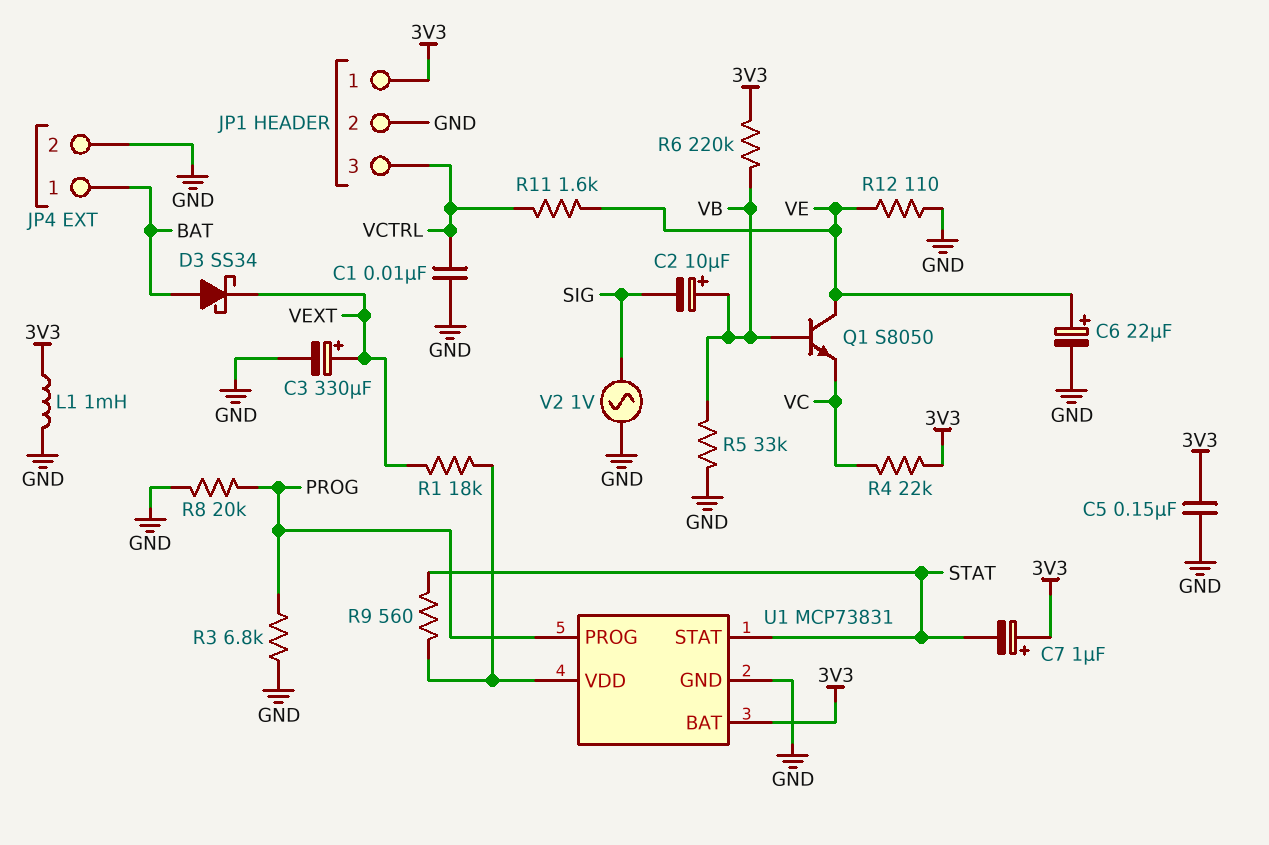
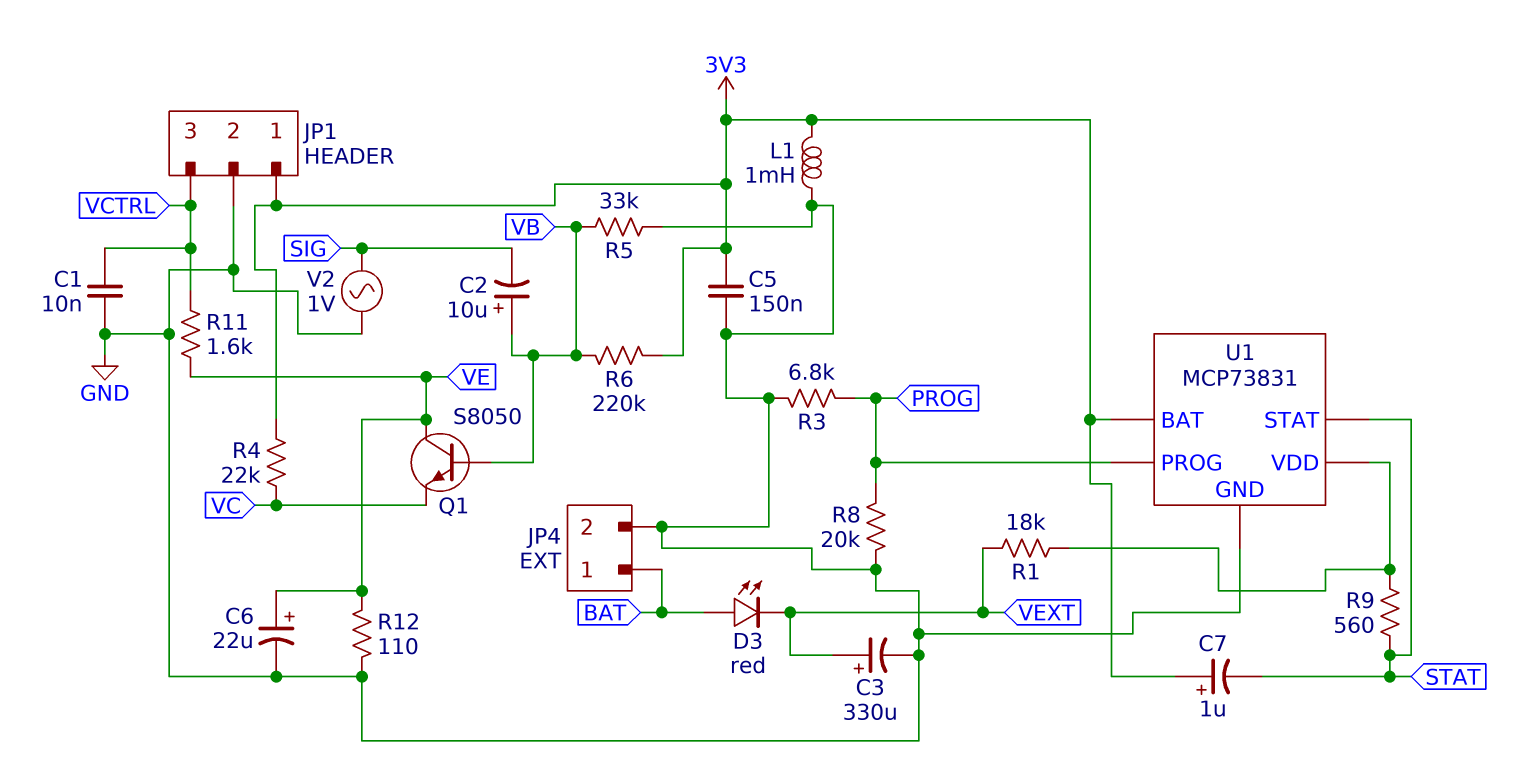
D3: schottky SS34 (A BAT, K VEXT) -> LED red (A BAT, K VEXT)

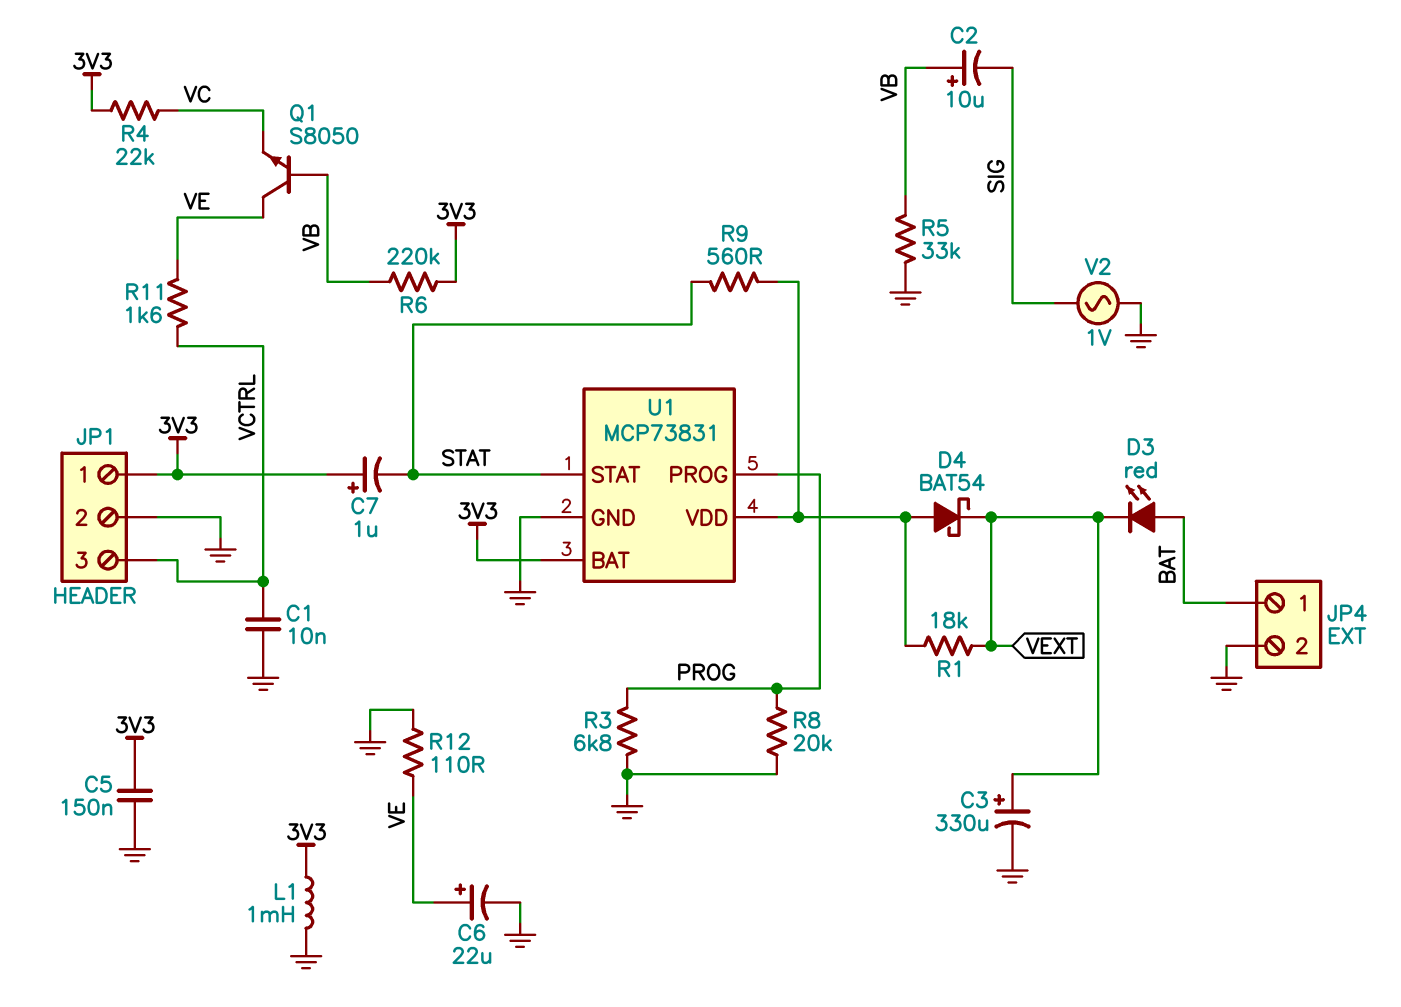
D4: none -> schottky BAT54 (A U1/VDD, K VEXT)

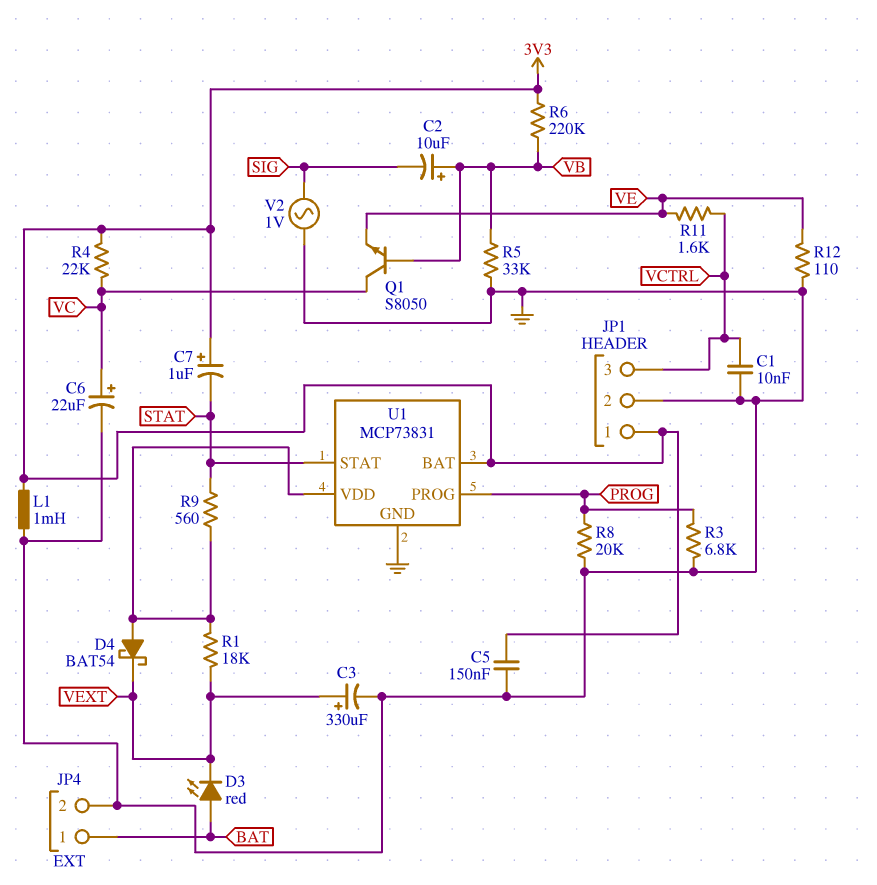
C6: 22uF (plus VE, minus GND) -> 22uF (plus VC, minus GND)
Q1: NPN S8050 (B VB, C VE, E VC) -> NPN S8050 (B VB, C VC, E VE)

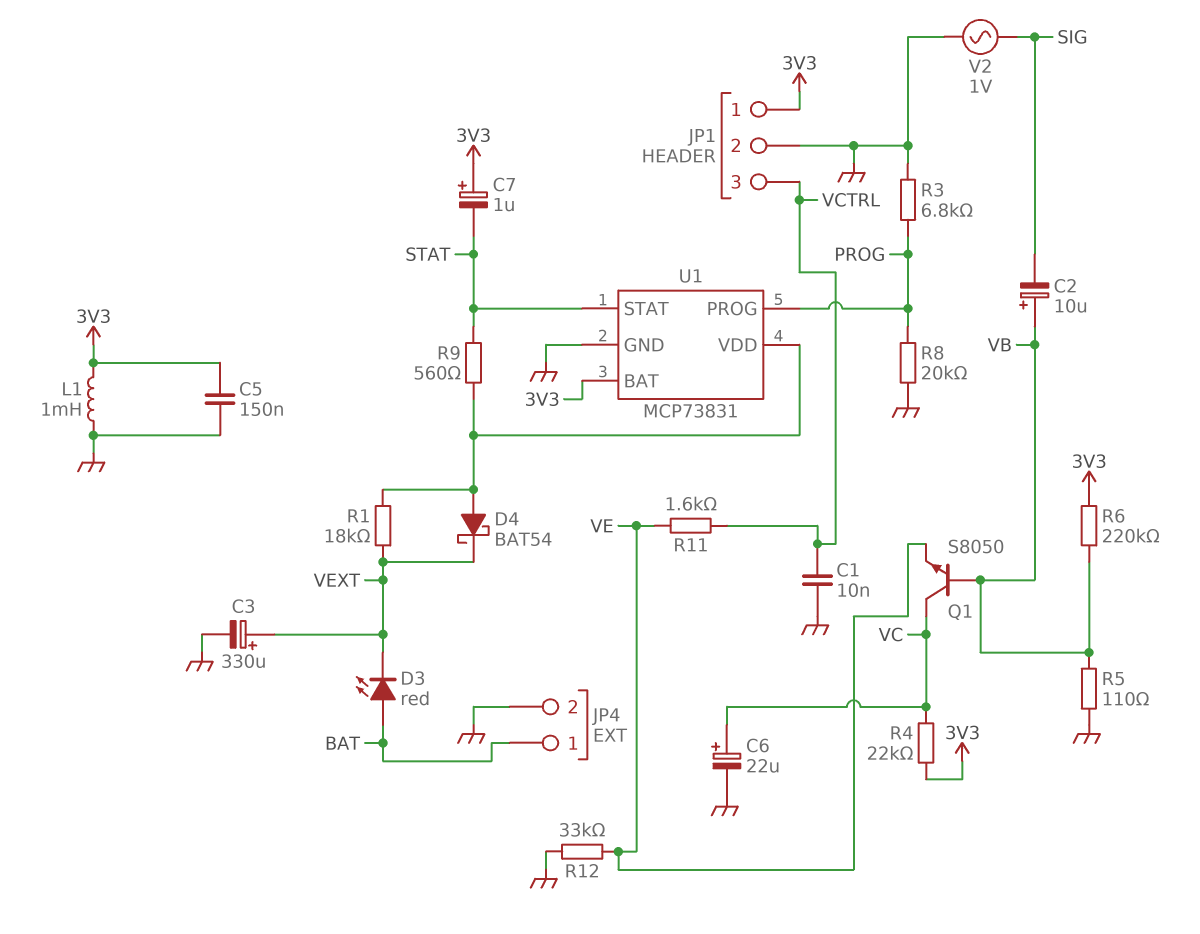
R5: 33k (GND, VB) -> 110 (GND, VB)
R12: 110 (GND, VE) -> 33k (GND, VE)

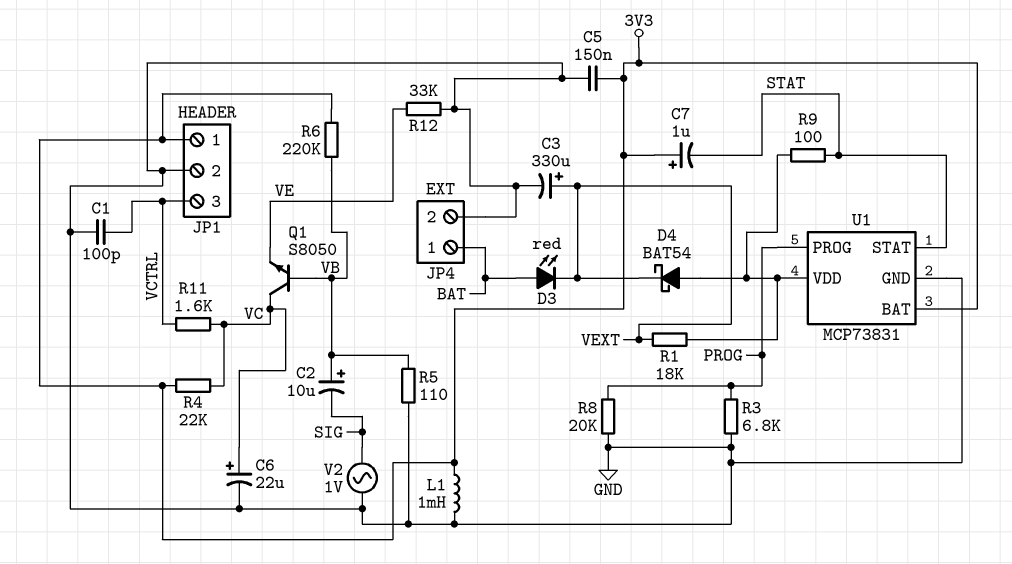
C1: 10nF (GND, VCTRL) -> 100pF (GND, VCTRL)
R9: 560 (STAT, U1/VDD) -> 100 (STAT, U1/VDD)
R11: 1.6k (VCTRL, VE) -> 1.6k (VC, VCTRL)

